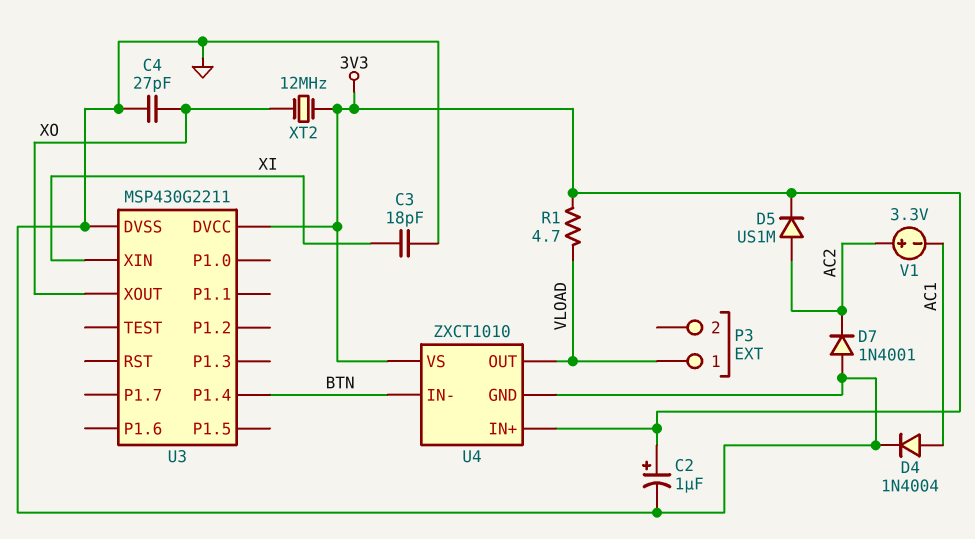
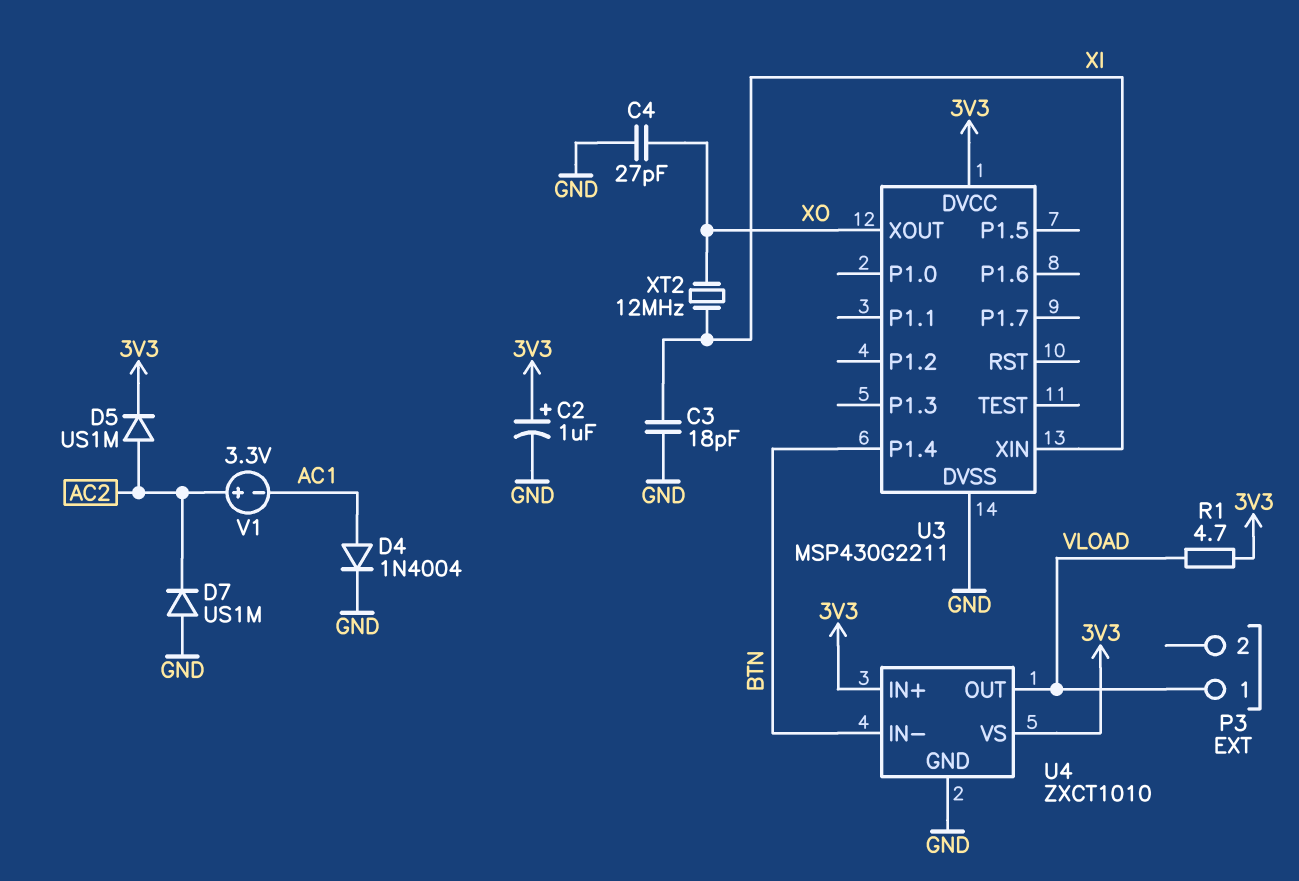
D7: diode 1N4001 (A GND, K AC2) -> diode US1M (A GND, K AC2)
XT2: 12MHz (3V3, XO) -> 12MHz (XI, XO)

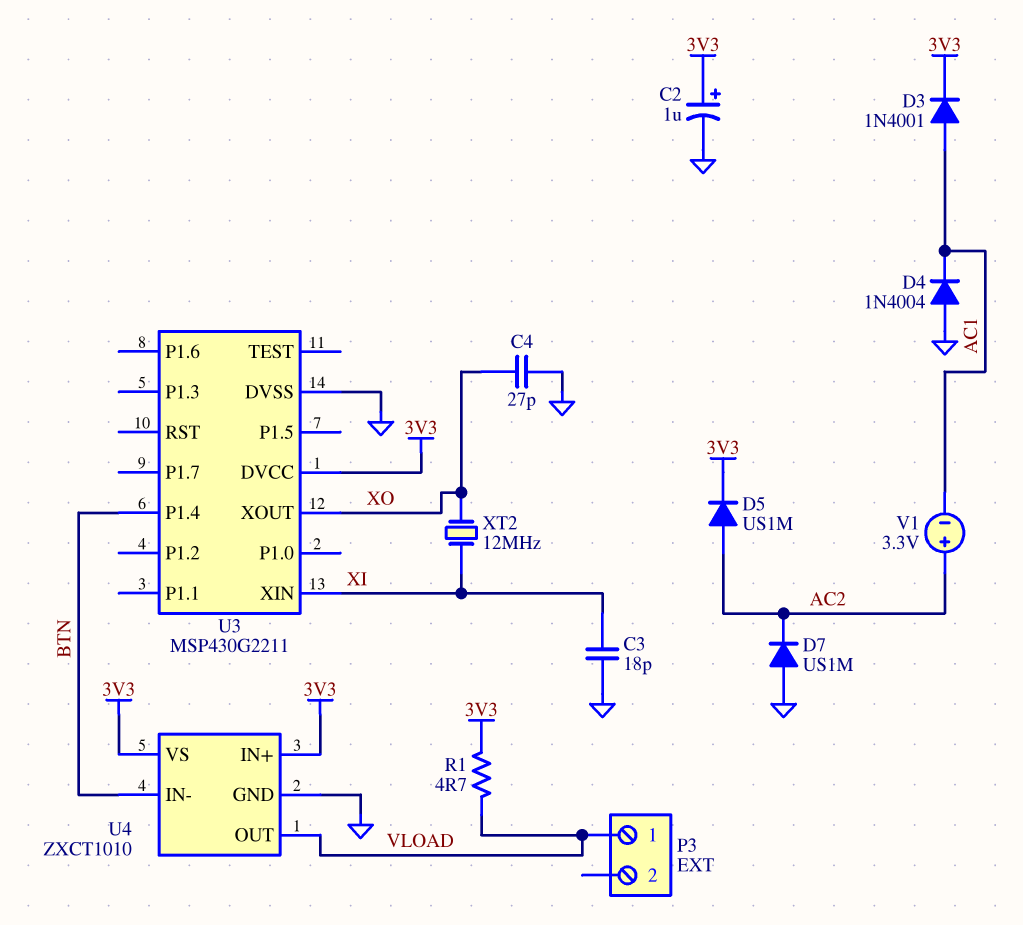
D3: none -> diode 1N4001 (A AC1, K 3V3)
D4: diode 1N4004 (A AC1, K GND) -> diode 1N4004 (A GND, K AC1)

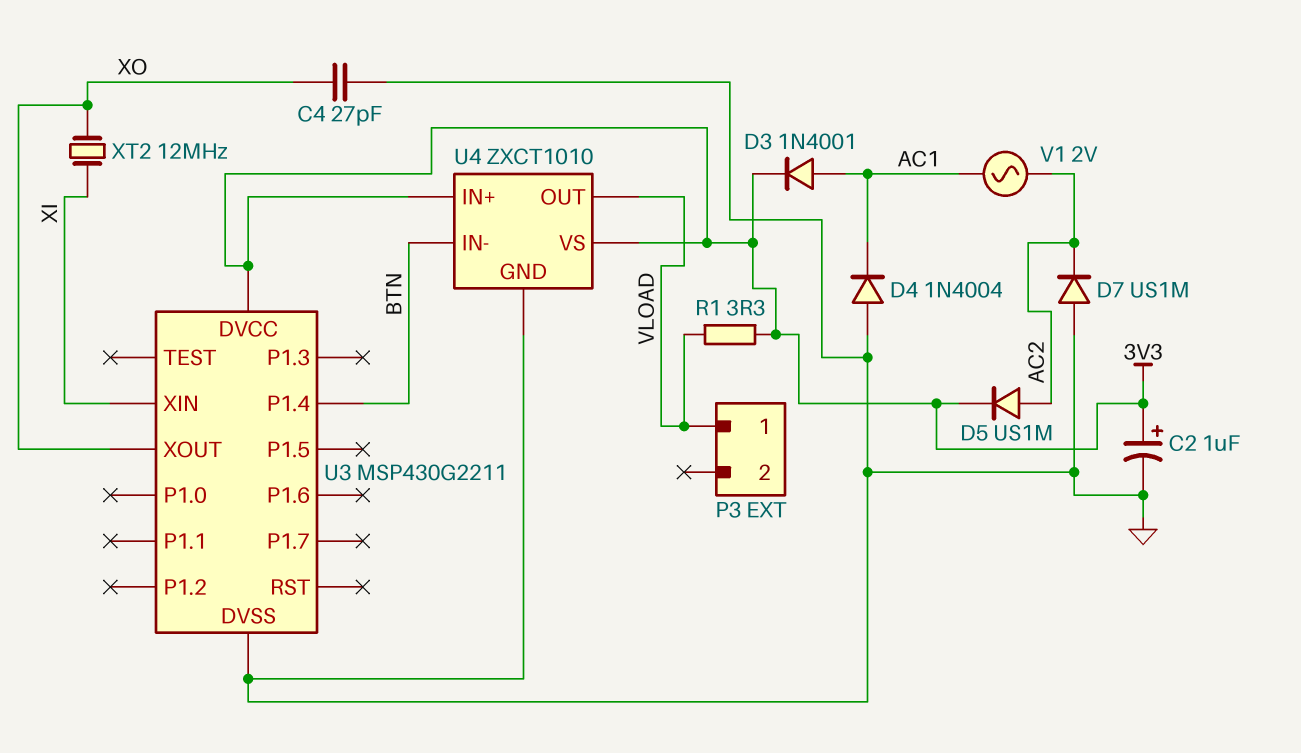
C3: 18pF (GND, XI) -> none
R1: 4.7 (3V3, VLOAD) -> 3.3 (3V3, VLOAD)
V1: 3.3V (plus AC2, minus AC1) -> AC 2V (AC1, AC2)

